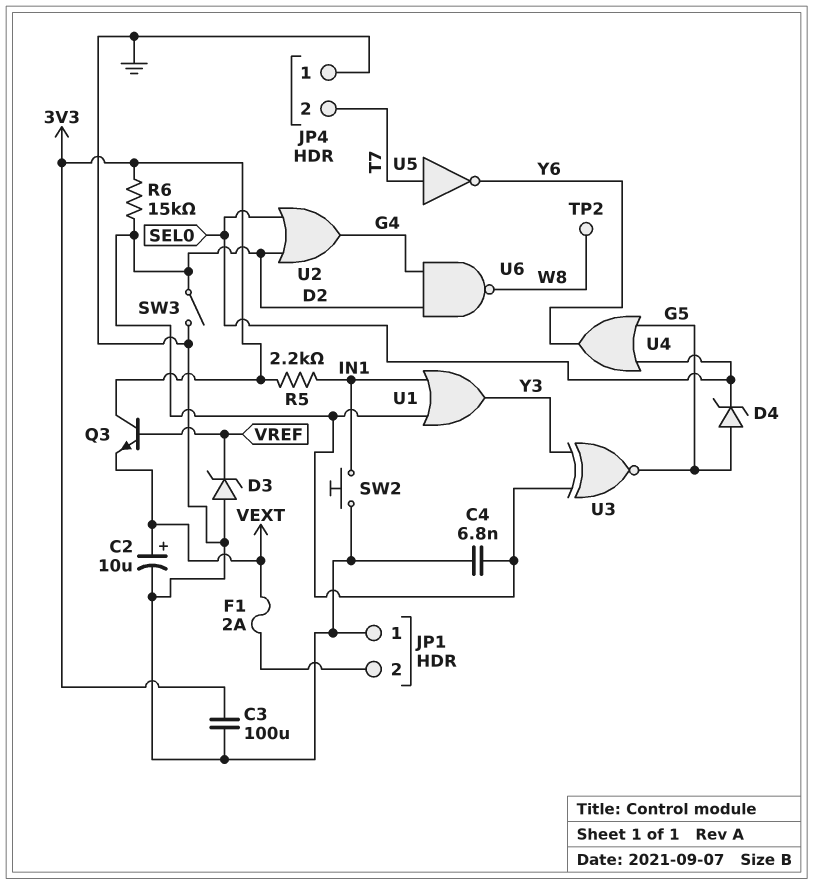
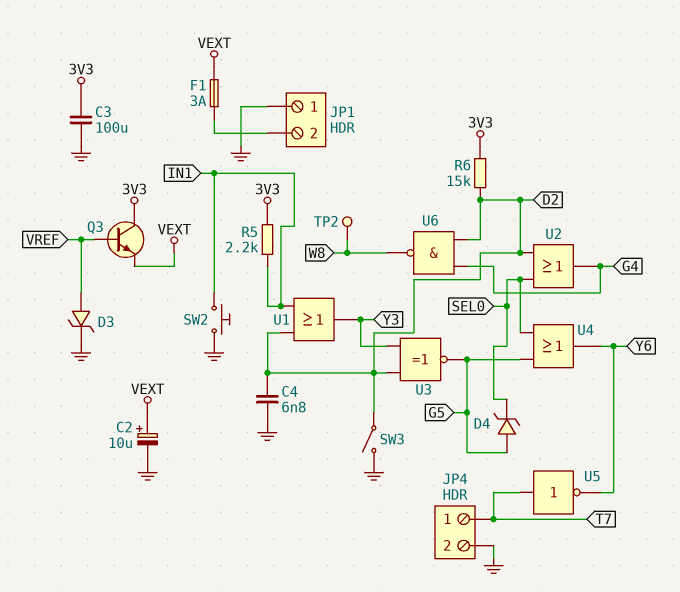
D3: zener (A GND, K VREF) -> zener (A VREF, K GND)
F1: 2A (JP1/2, VEXT) -> 3A (JP1/2, VEXT)
JP4 pin 1: GND -> T7
JP4 pin 2: T7 -> GND

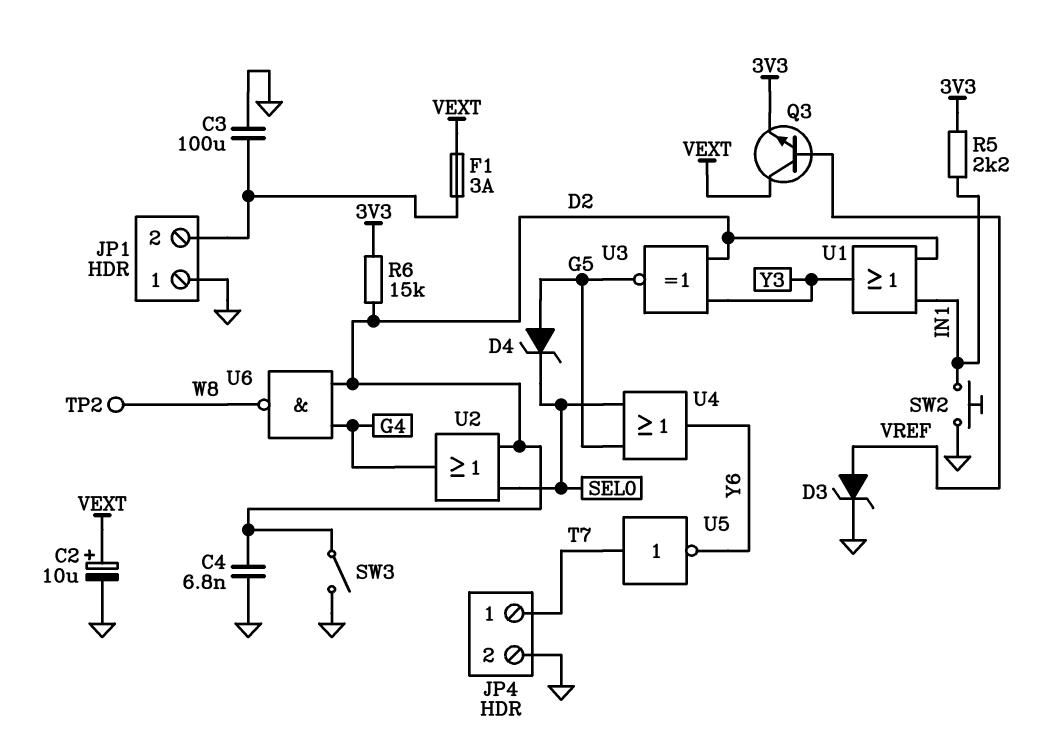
C3: 100uF (3V3, GND) -> 100uF (GND, JP1/2)
Q3: NPN (B VREF, C 3V3, E VEXT) -> NPN (B VREF, C VEXT, E 3V3)

